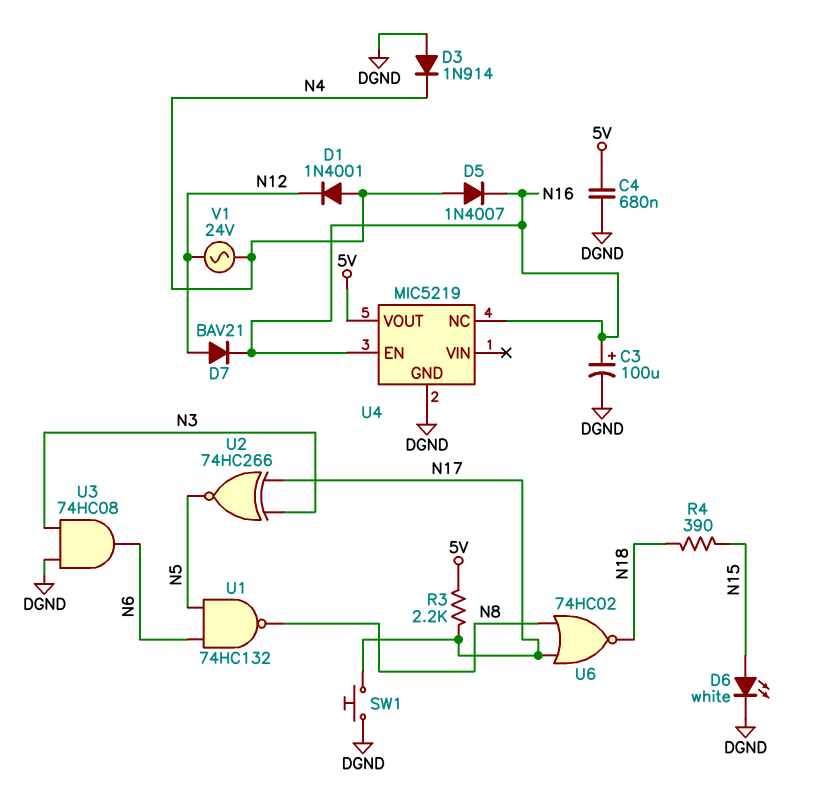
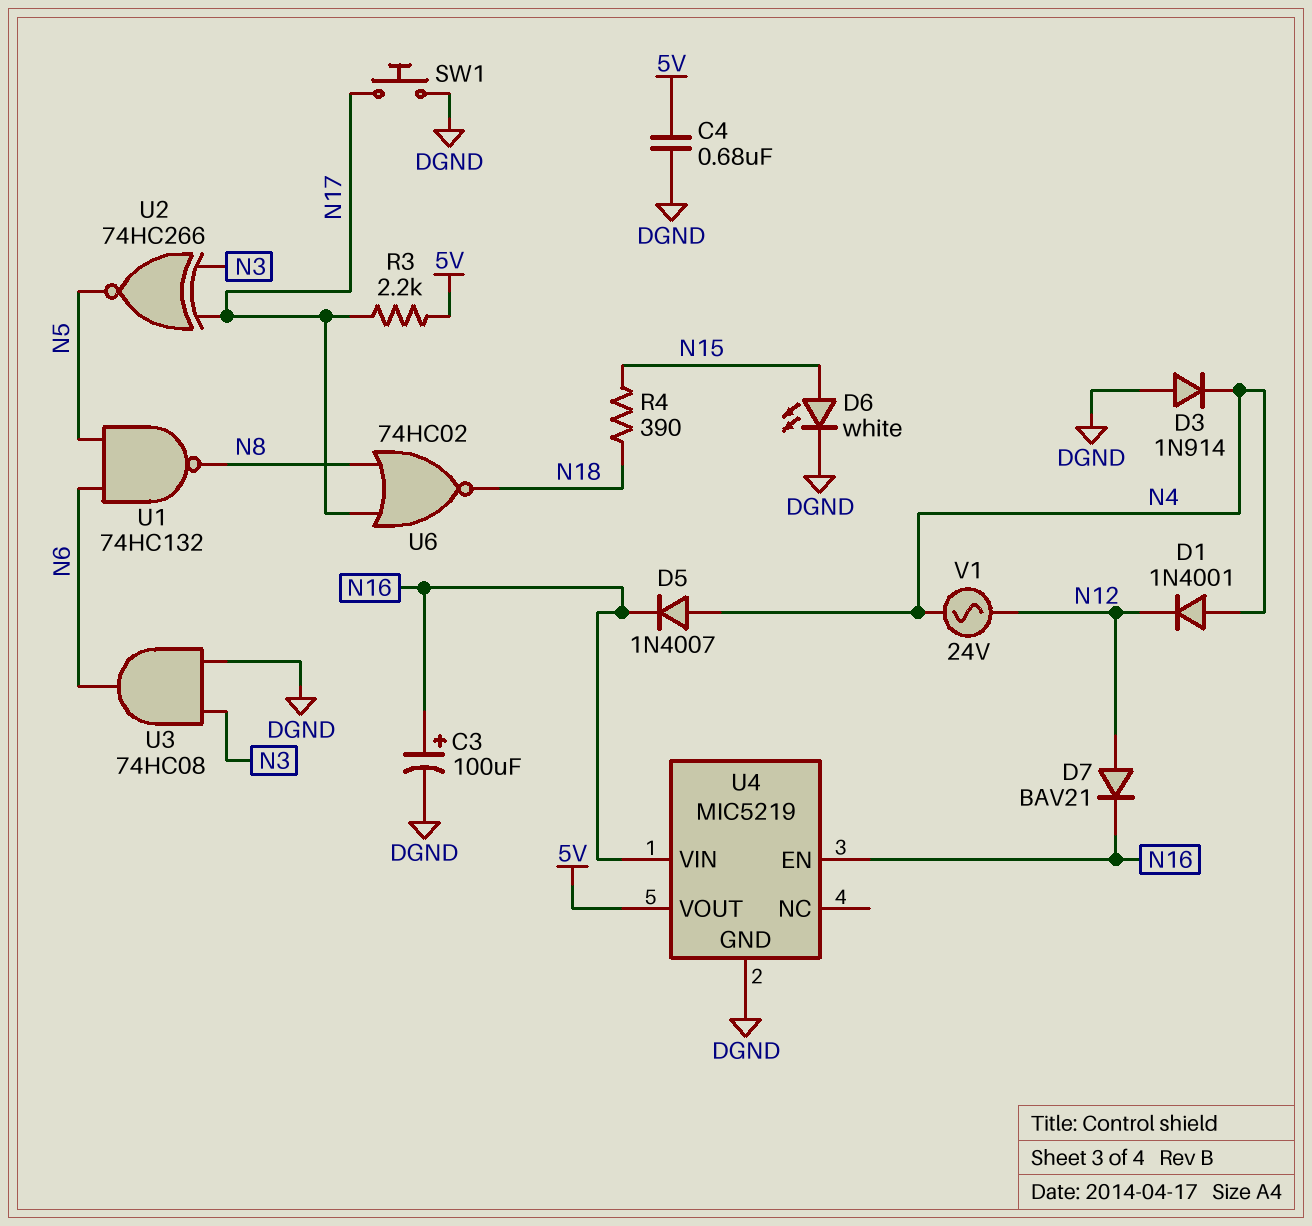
U4 pin NC: N16 -> none
U4 pin VIN: none -> N16

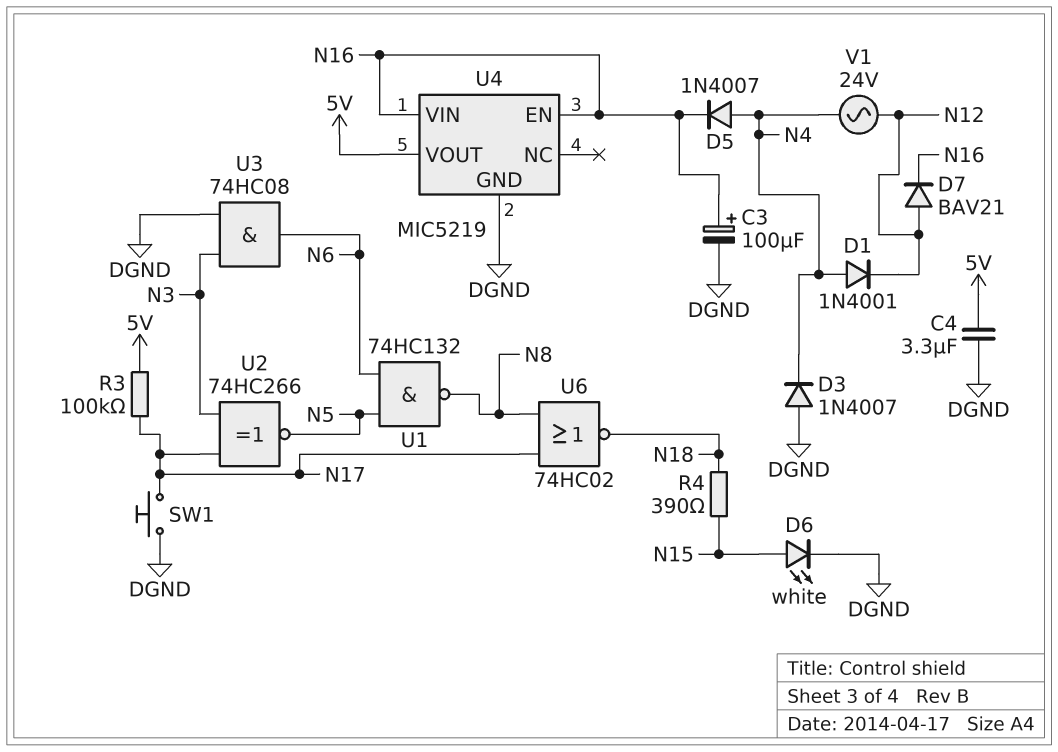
C4: 680nF (5V, DGND) -> 3.3uF (5V, DGND)
D3: diode 1N914 (A DGND, K N4) -> diode 1N4007 (A DGND, K N4)
R3: 2.2k (5V, N17) -> 100k (5V, N17)

